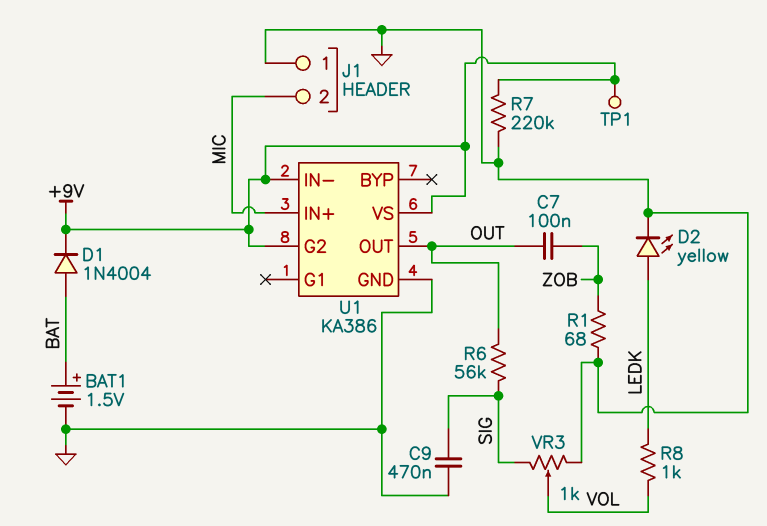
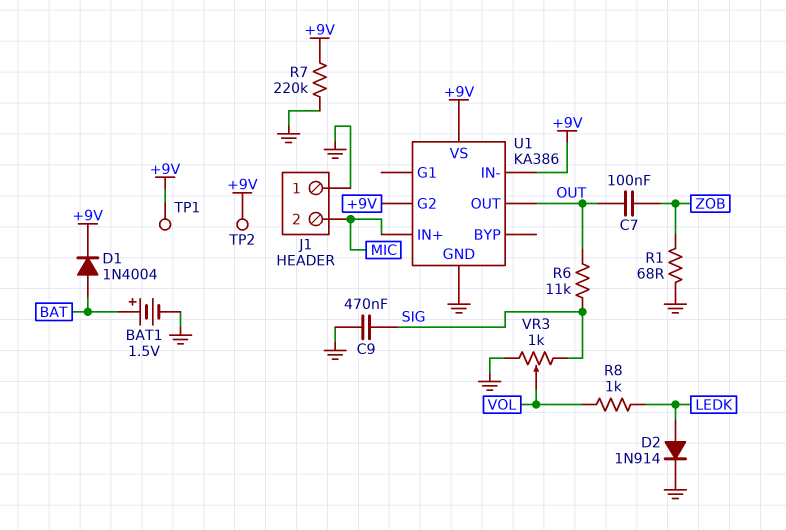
D2: LED yellow (A LEDK, K GND) -> diode 1N914 (A LEDK, K GND)
R6: 56k (OUT, SIG) -> 11k (OUT, SIG)
TP2: none -> test point (+9V)

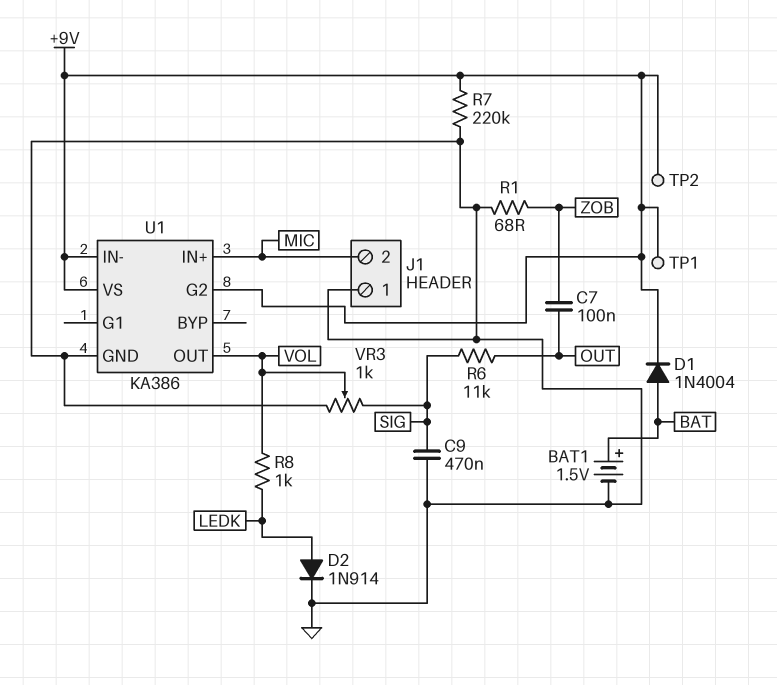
U1 pin OUT: OUT -> VOL

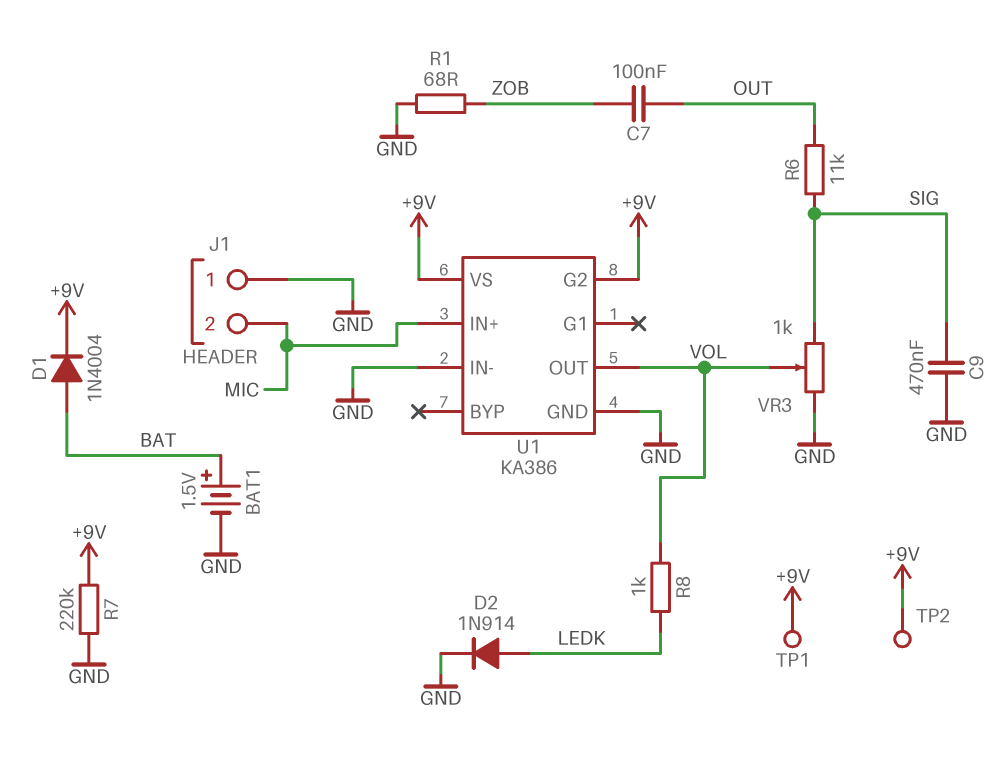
U1 pin IN-: +9V -> GND

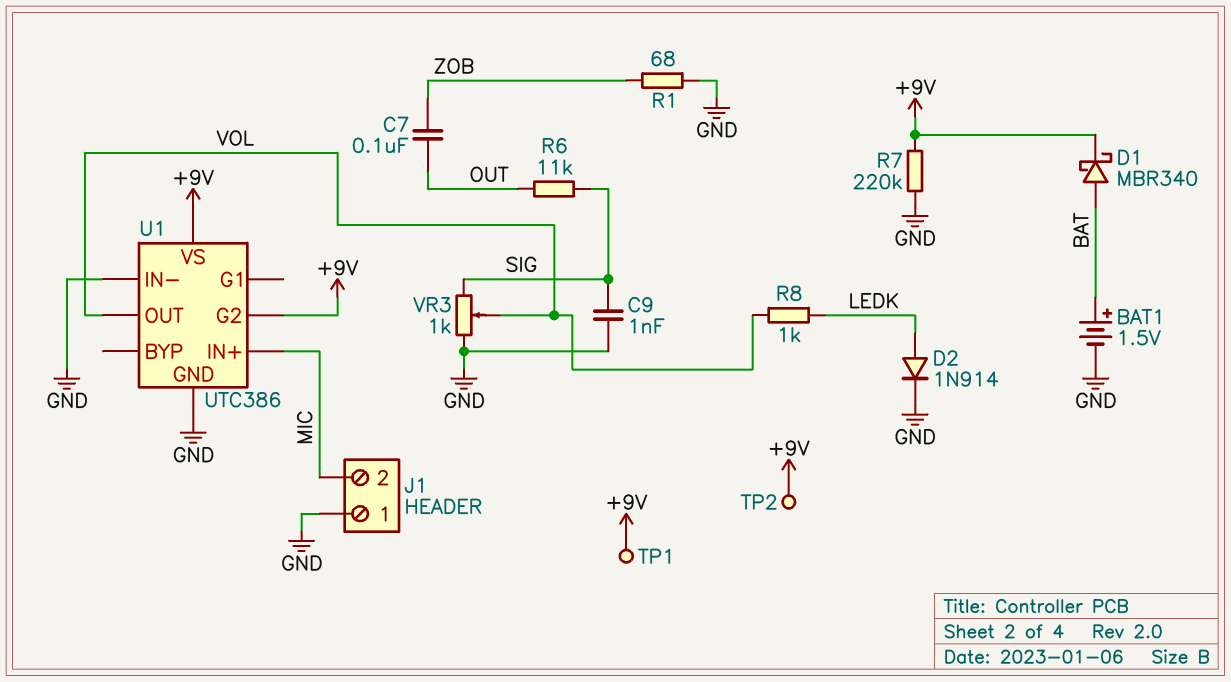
C9: 470nF (GND, SIG) -> 1nF (GND, SIG)
D1: diode 1N4004 (A BAT, K +9V) -> schottky MBR340 (A BAT, K +9V)
U1: KA386 -> UTC386

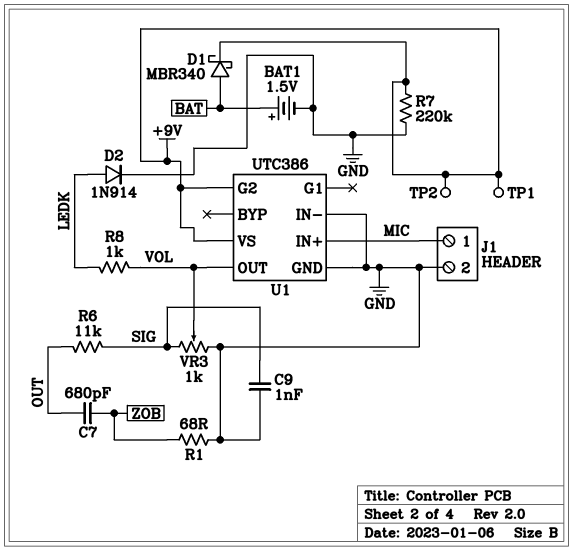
C7: 100nF (OUT, ZOB) -> 680pF (OUT, ZOB)
J1 pin 1: GND -> MIC
J1 pin 2: MIC -> GND

